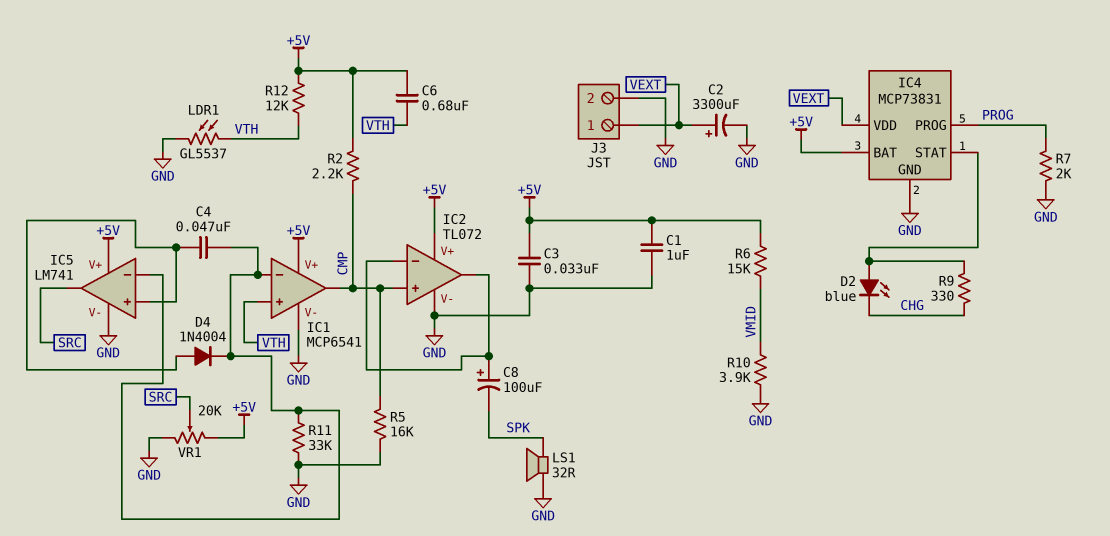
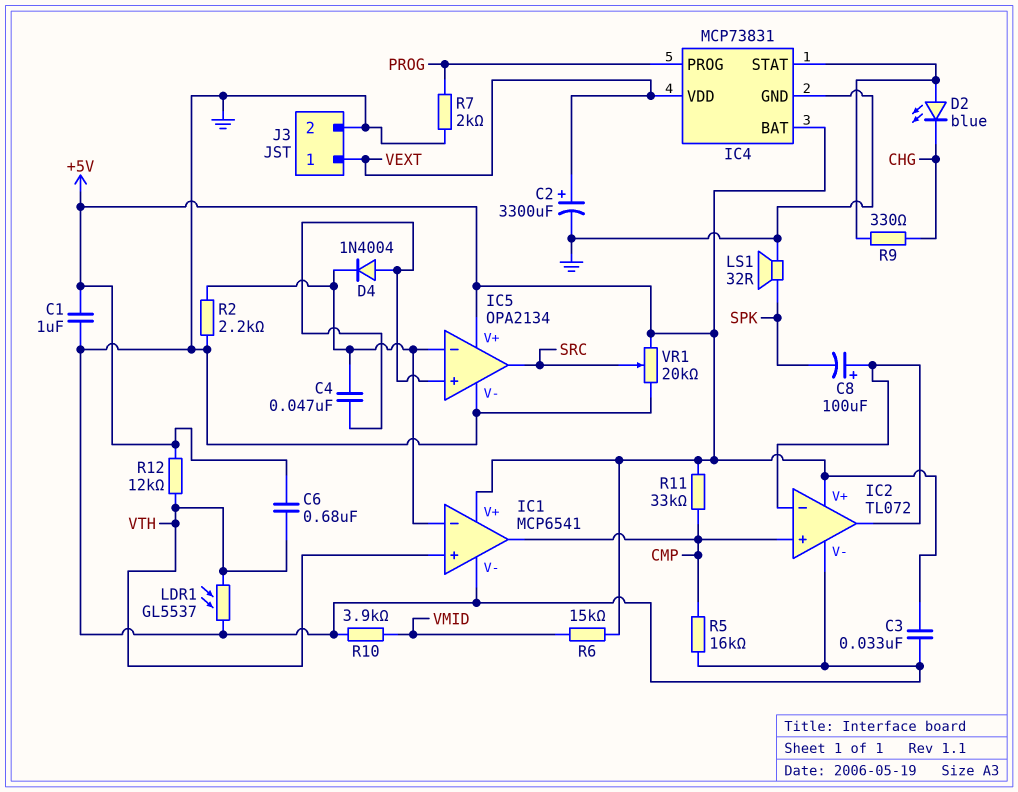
IC5: LM741 -> OPA2134
R2: 2.2k (+5V, CMP) -> 2.2k (GND, IC1/in-)
R11: 33k (GND, IC1/in-) -> 33k (+5V, CMP)

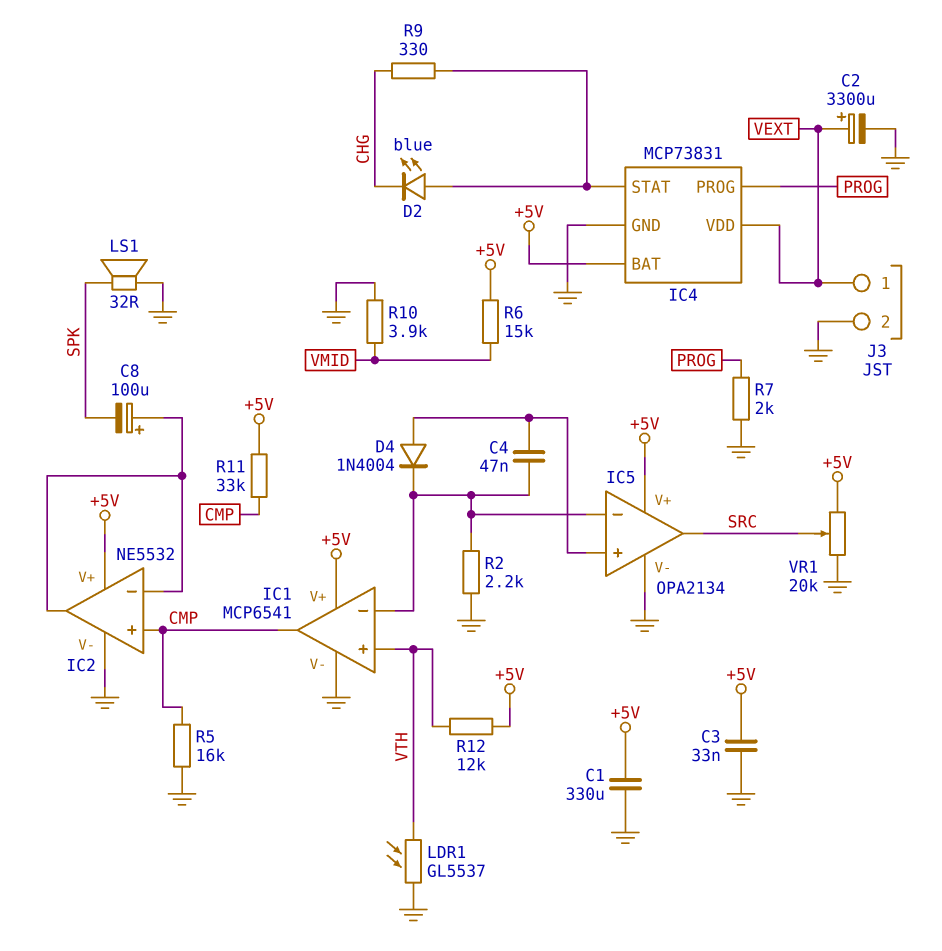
C1: 1uF (+5V, GND) -> 330uF (+5V, GND)
C6: 680nF (+5V, VTH) -> none
IC2: TL072 -> NE5532

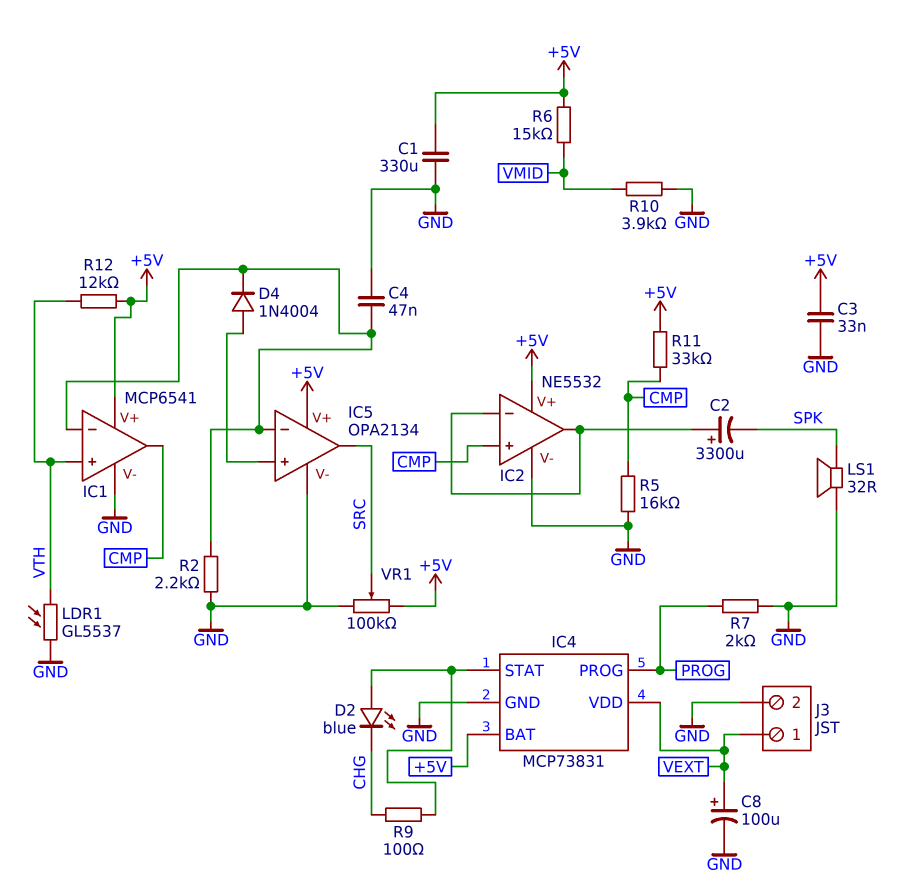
C2: 3300uF (plus VEXT, minus GND) -> 3300uF (plus IC2/in-, minus SPK)
C4: 47nF (IC1/in-, IC5/in+) -> 47nF (GND, IC1/in-)
C8: 100uF (plus IC2/in-, minus SPK) -> 100uF (plus VEXT, minus GND)
R9: 330 (CHG, IC4/STAT) -> 100 (CHG, IC4/STAT)
VR1: 20k (+5V, GND, wiper SRC) -> 100k (+5V, GND, wiper SRC)

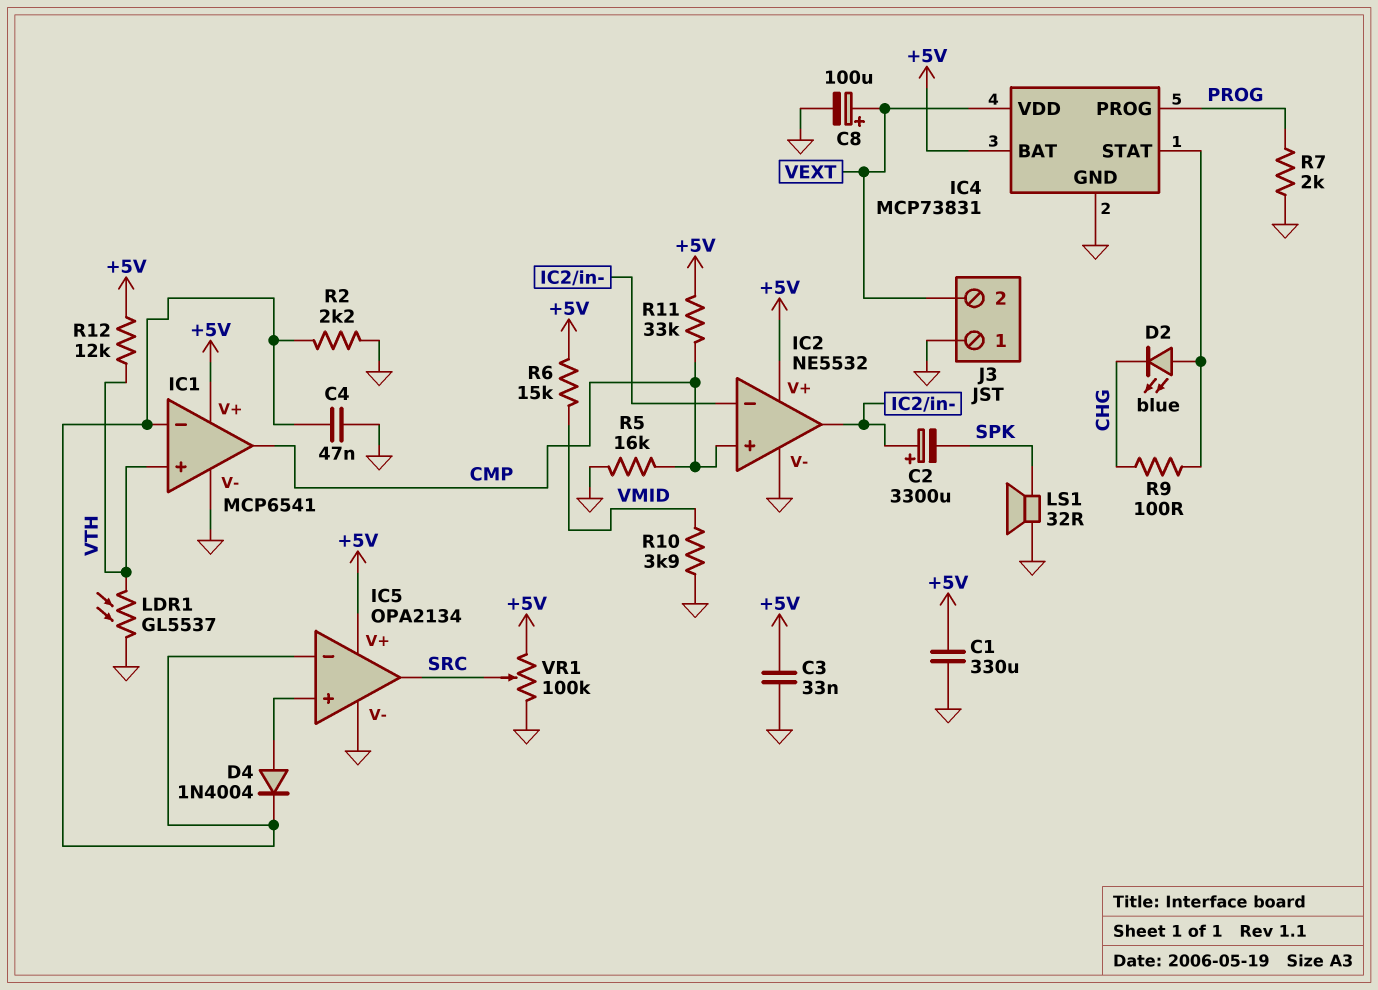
J3 pin 1: VEXT -> GND
J3 pin 2: GND -> VEXT

